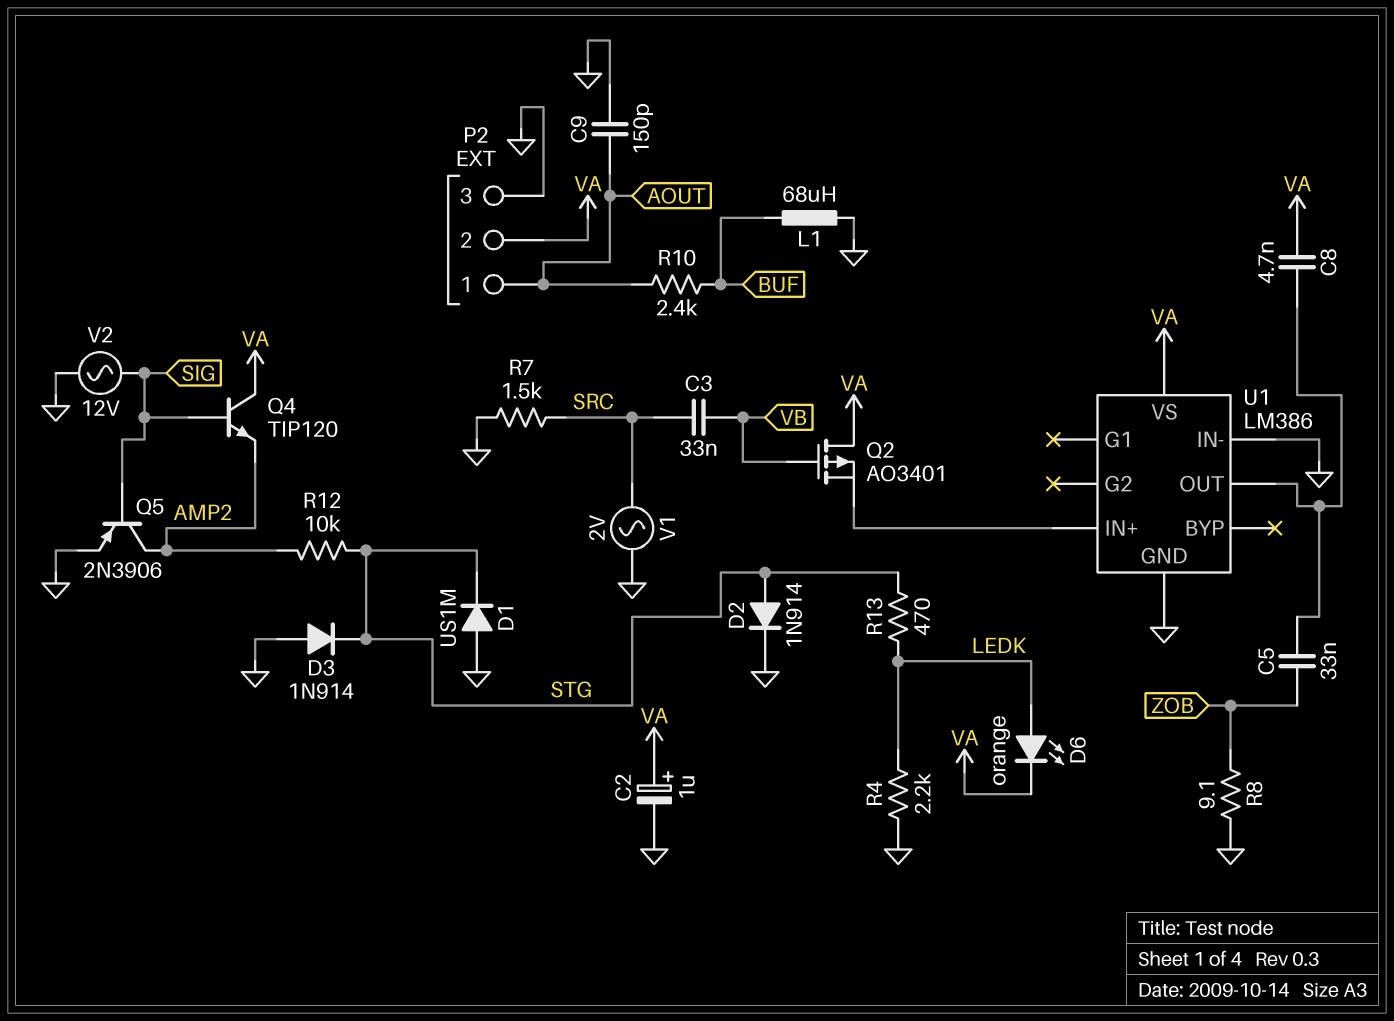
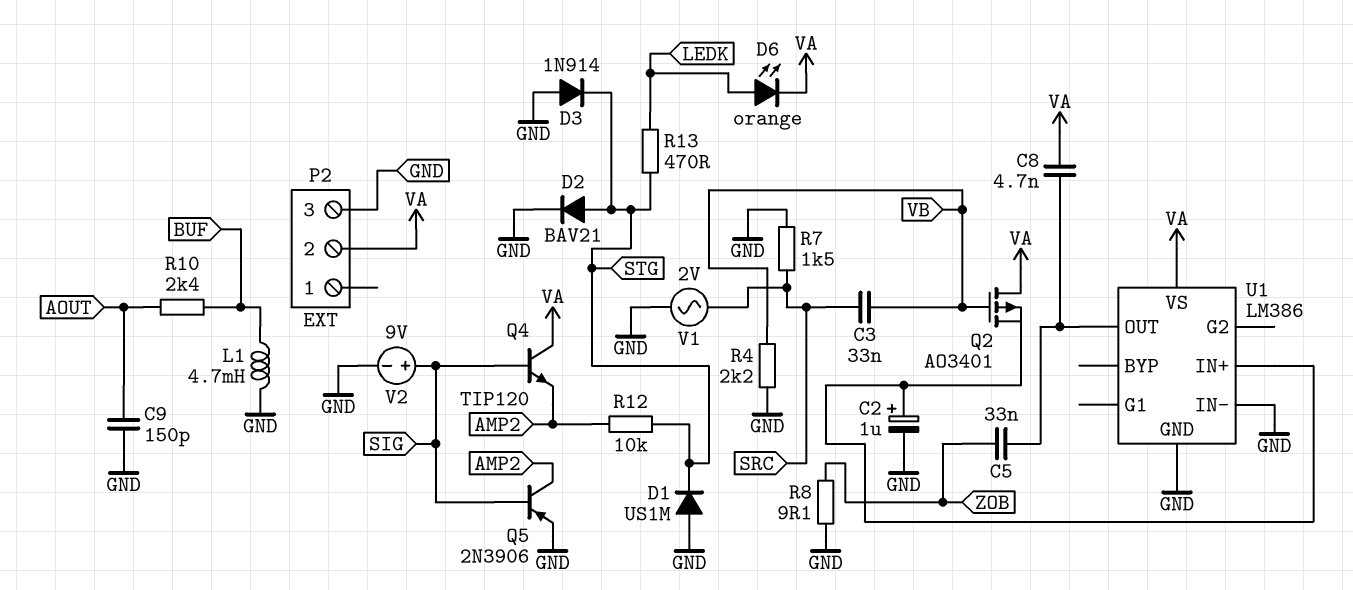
C2: 1uF (plus VA, minus GND) -> 1uF (plus U1/IN+, minus GND)
D2: diode 1N914 (A STG, K GND) -> diode BAV21 (A STG, K GND)
L1: 68uH (BUF, GND) -> 4.7mH (BUF, GND)
P2 pin 1: AOUT -> none
R4: 2.2k (GND, LEDK) -> 2.2k (GND, VB)
V2: AC 12V (GND, SIG) -> 9V (plus SIG, minus GND)

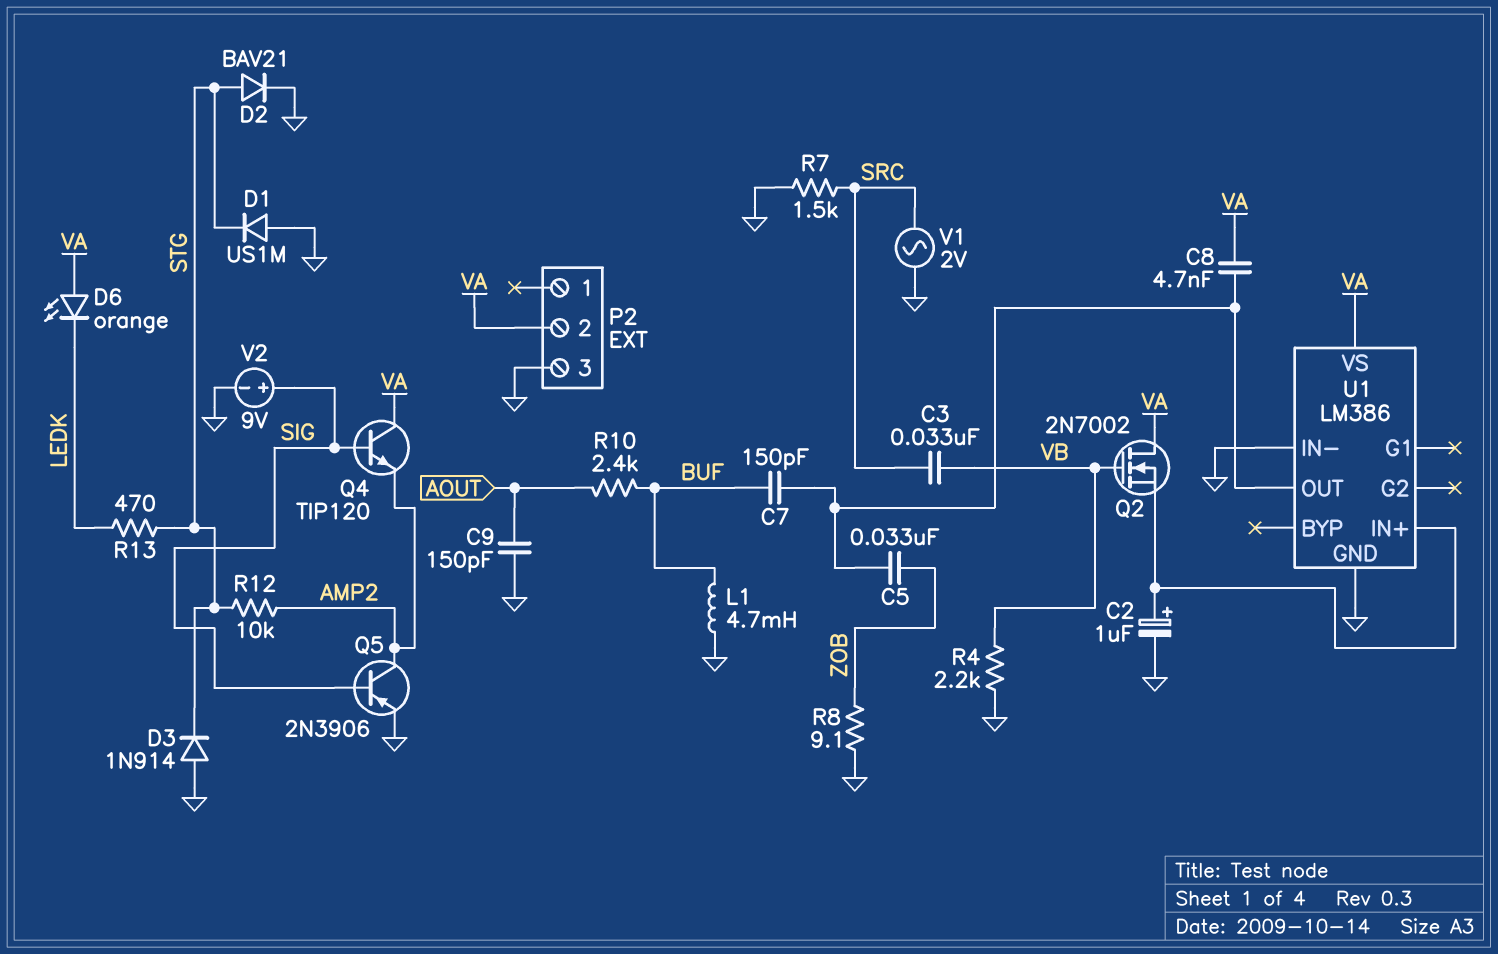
C7: none -> 150pF (BUF, U1/OUT)
D6: LED orange (A LEDK, K VA) -> LED orange (A VA, K LEDK)
Q2: PMOS AO3401 (G VB, D VA, S U1/IN+) -> NMOS 2N7002 (G VB, D VA, S U1/IN+)

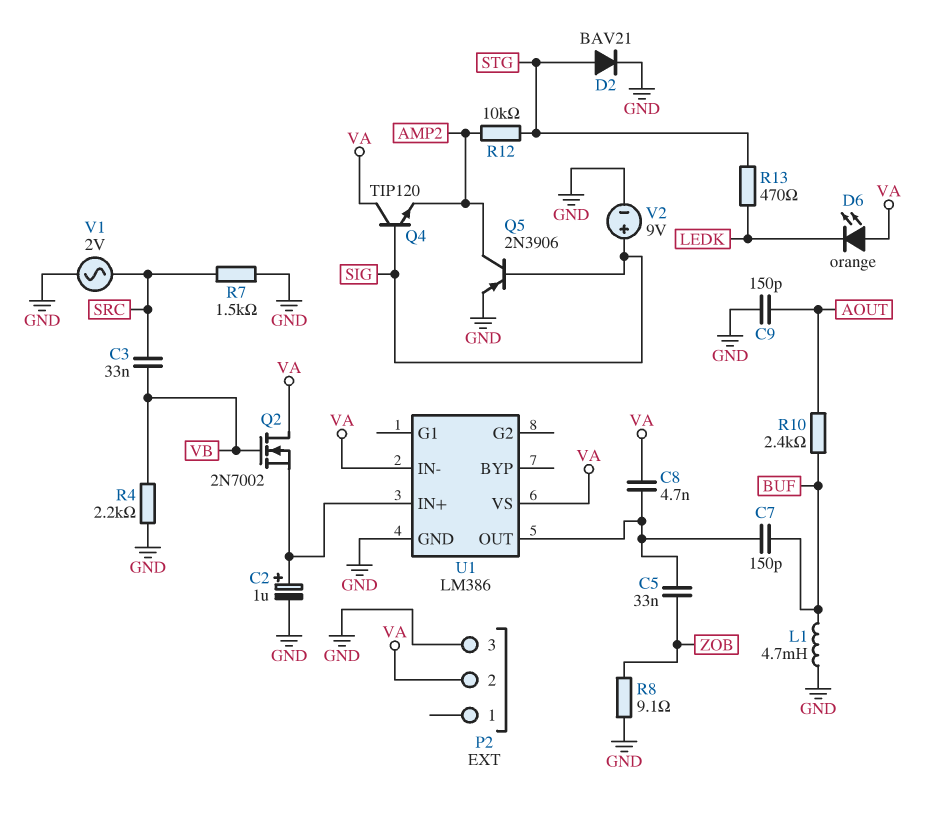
D1: diode US1M (A GND, K STG) -> none
D3: diode 1N914 (A GND, K STG) -> none
U1 pin IN-: GND -> VA

